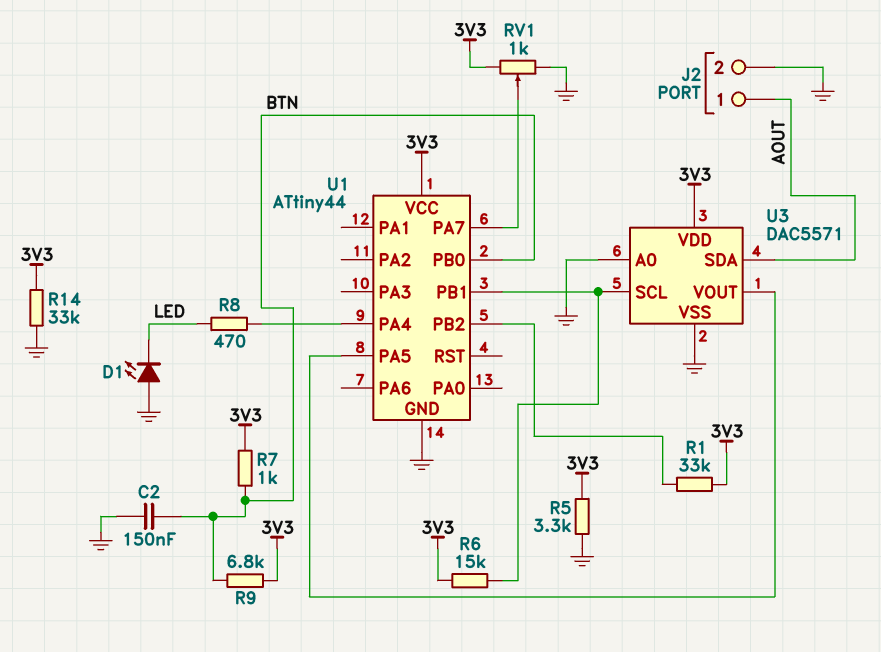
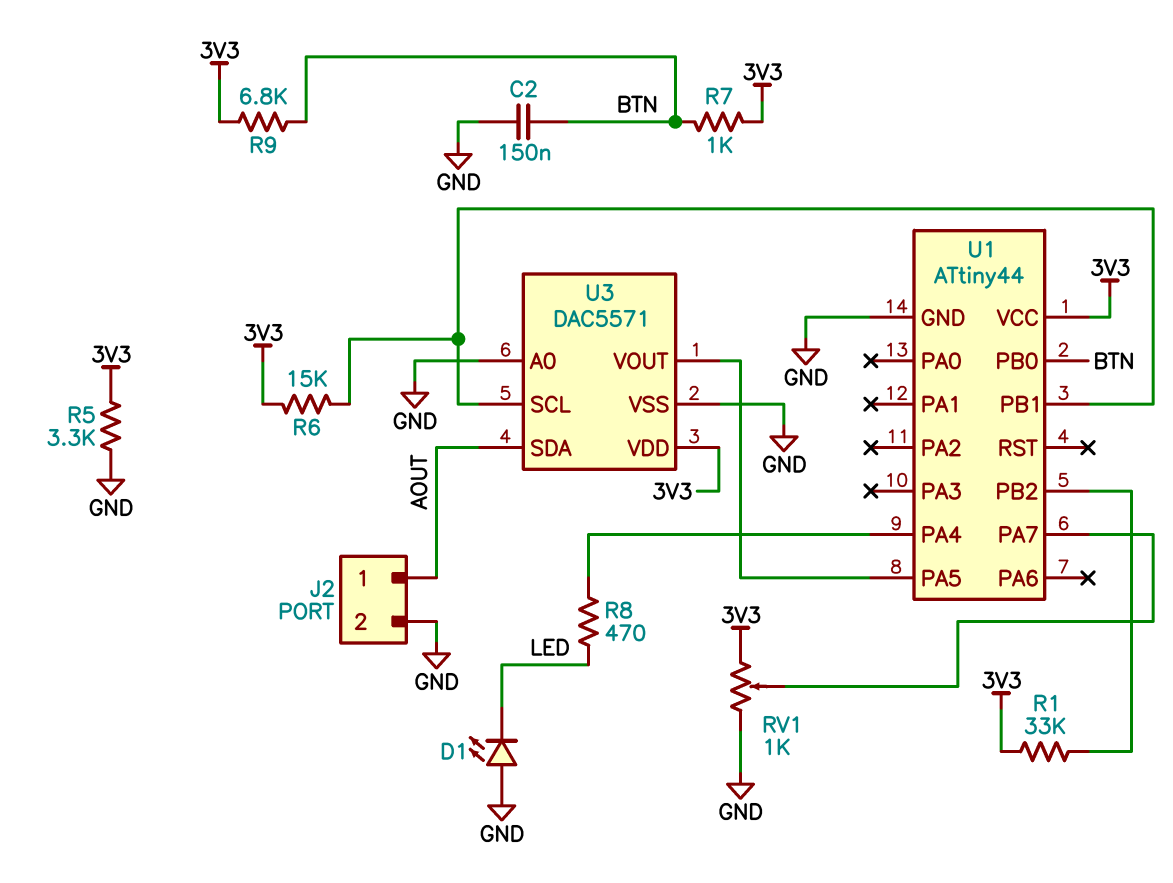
R14: 33k (3V3, GND) -> none

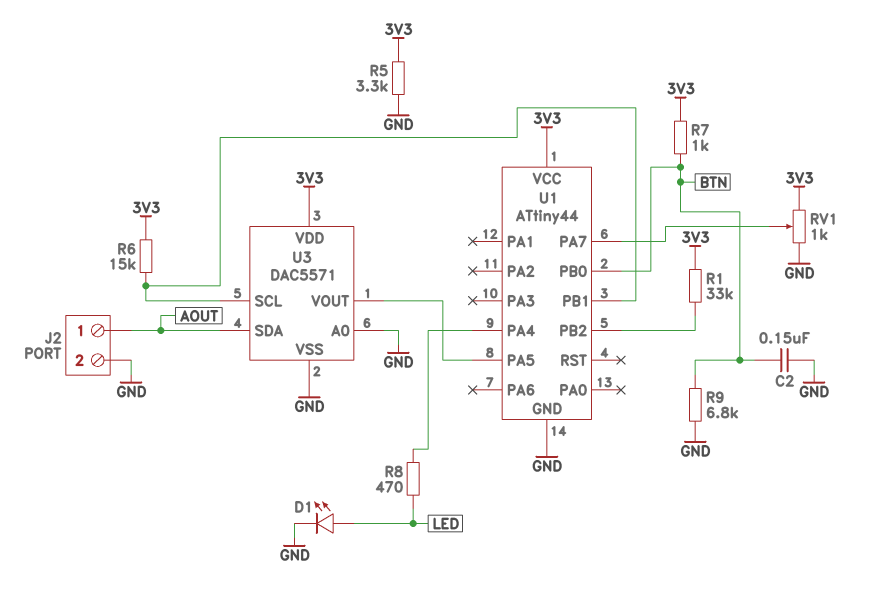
D1: LED (A GND, K LED) -> LED (A LED, K GND)
R9: 6.8k (3V3, BTN) -> 6.8k (BTN, GND)

